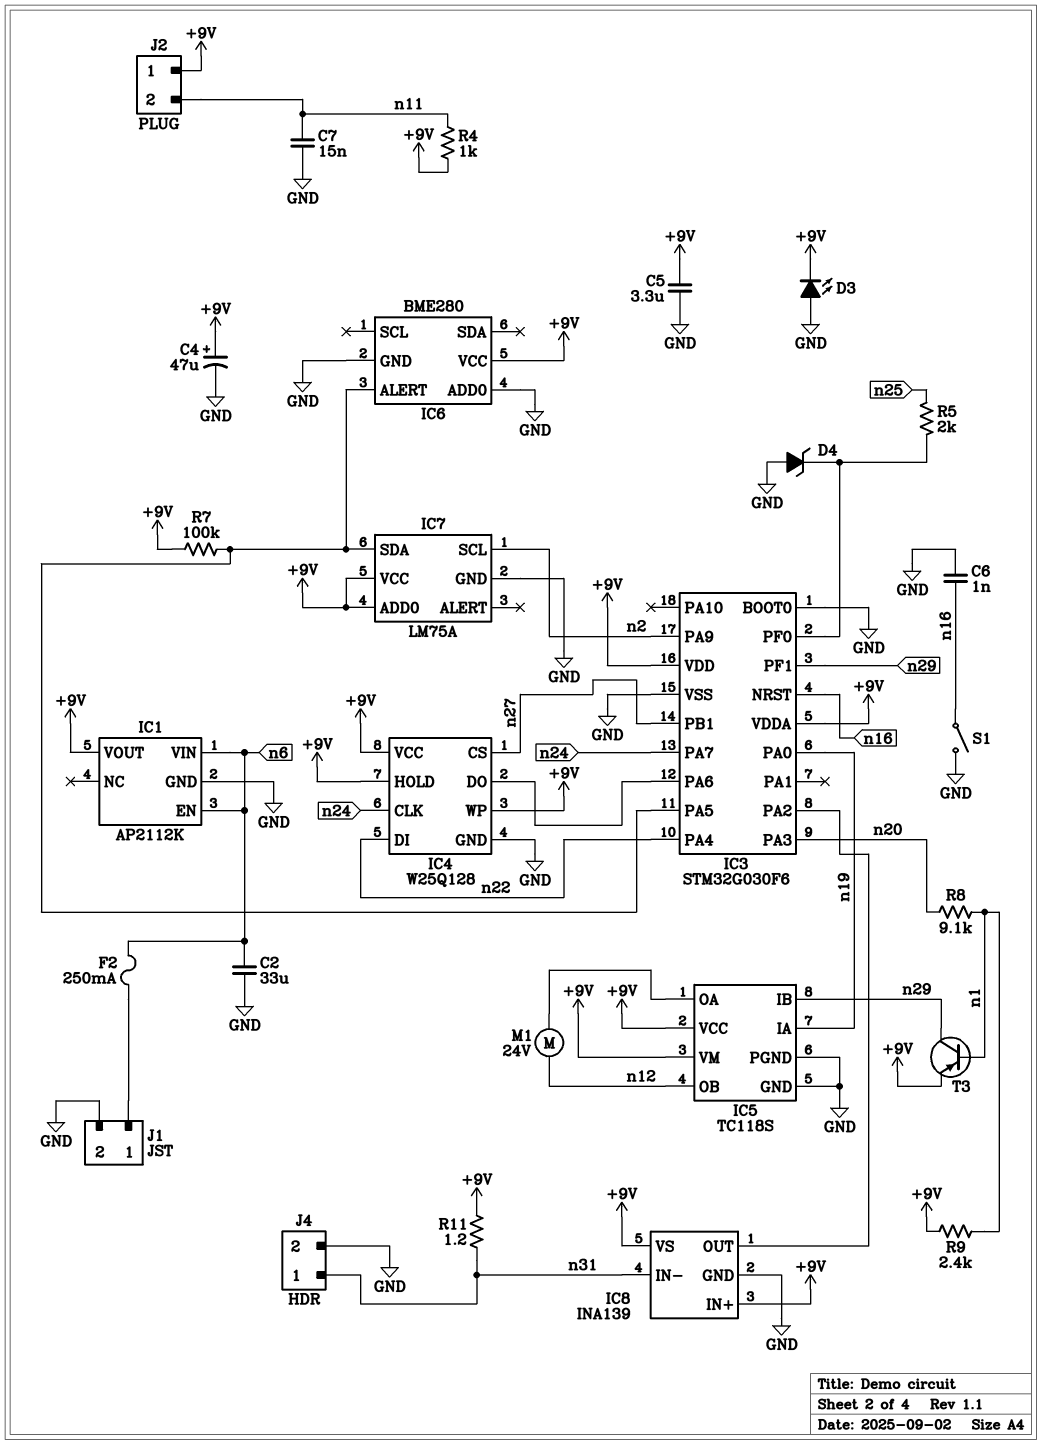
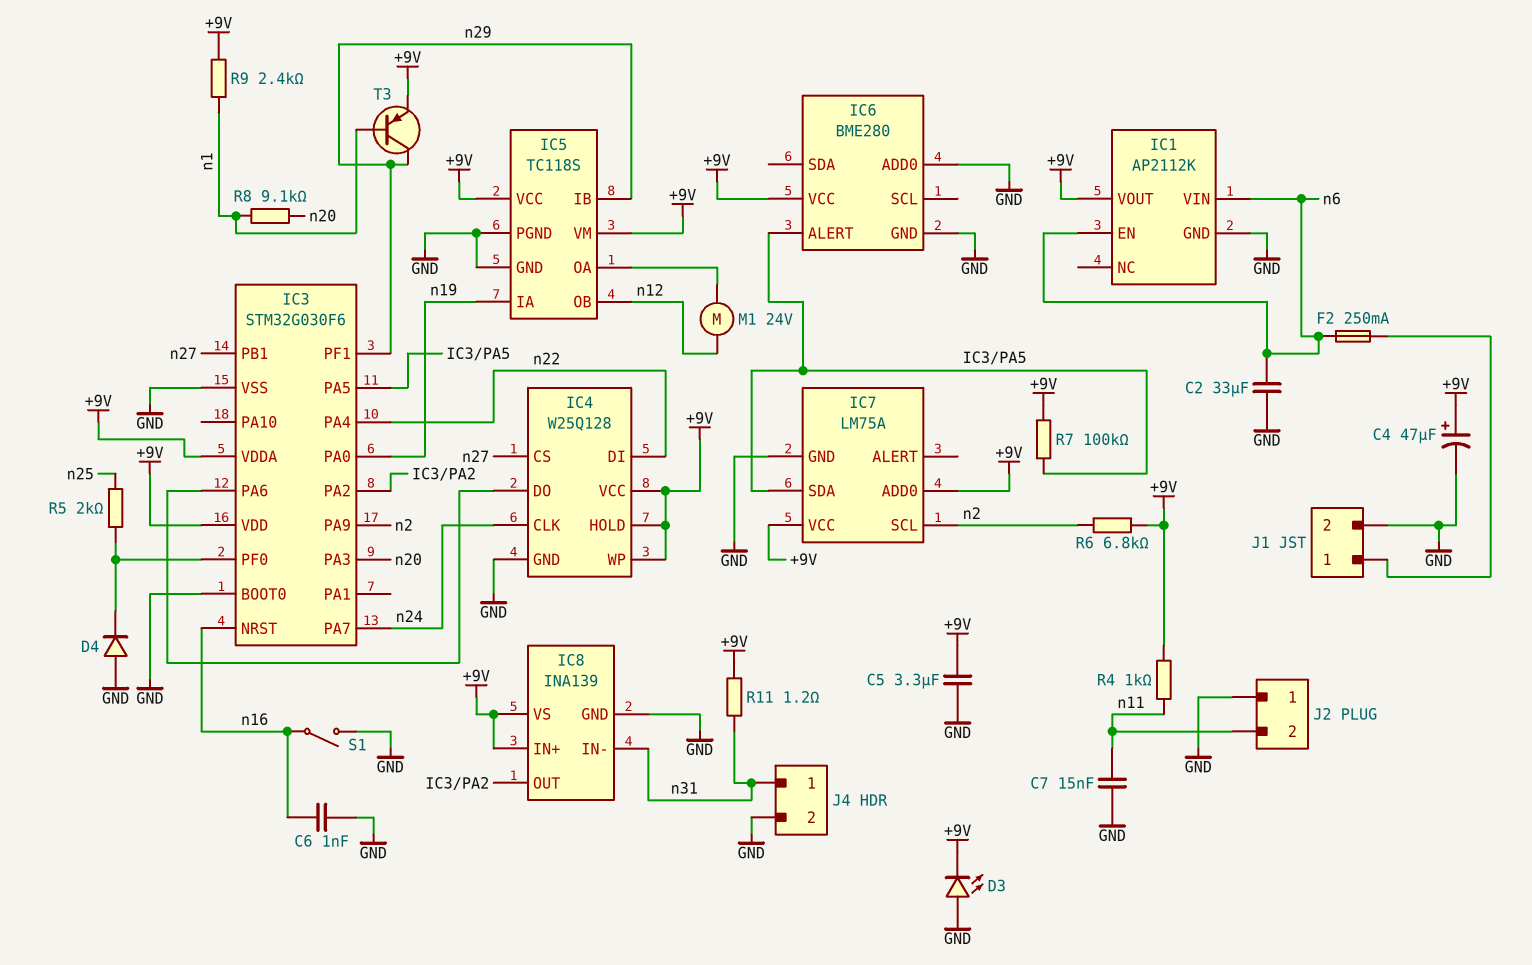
D4: zener (A GND, K IC3/PF0) -> diode (A GND, K IC3/PF0)
J2 pin 1: +9V -> GND
R6: none -> 6.8k (+9V, n2)

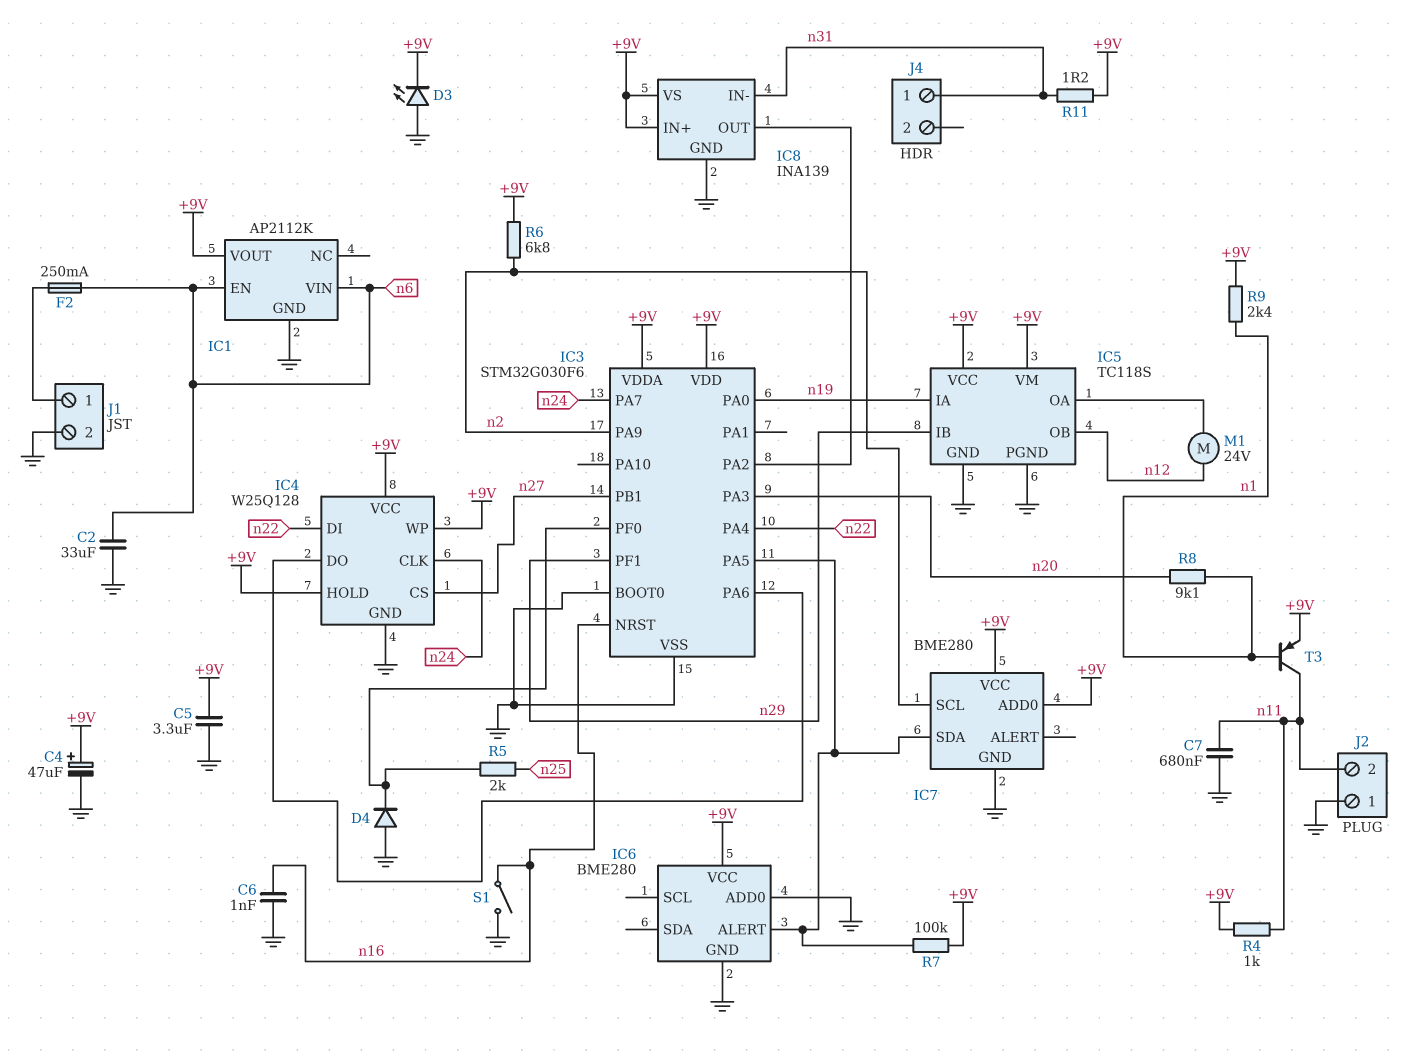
C7: 15nF (GND, n11) -> 680nF (GND, n11)
IC7: LM75A -> BME280
J4 pin 2: GND -> none
T3: PNP (B n1, C n29, E +9V) -> PNP (B n1, C n11, E +9V)

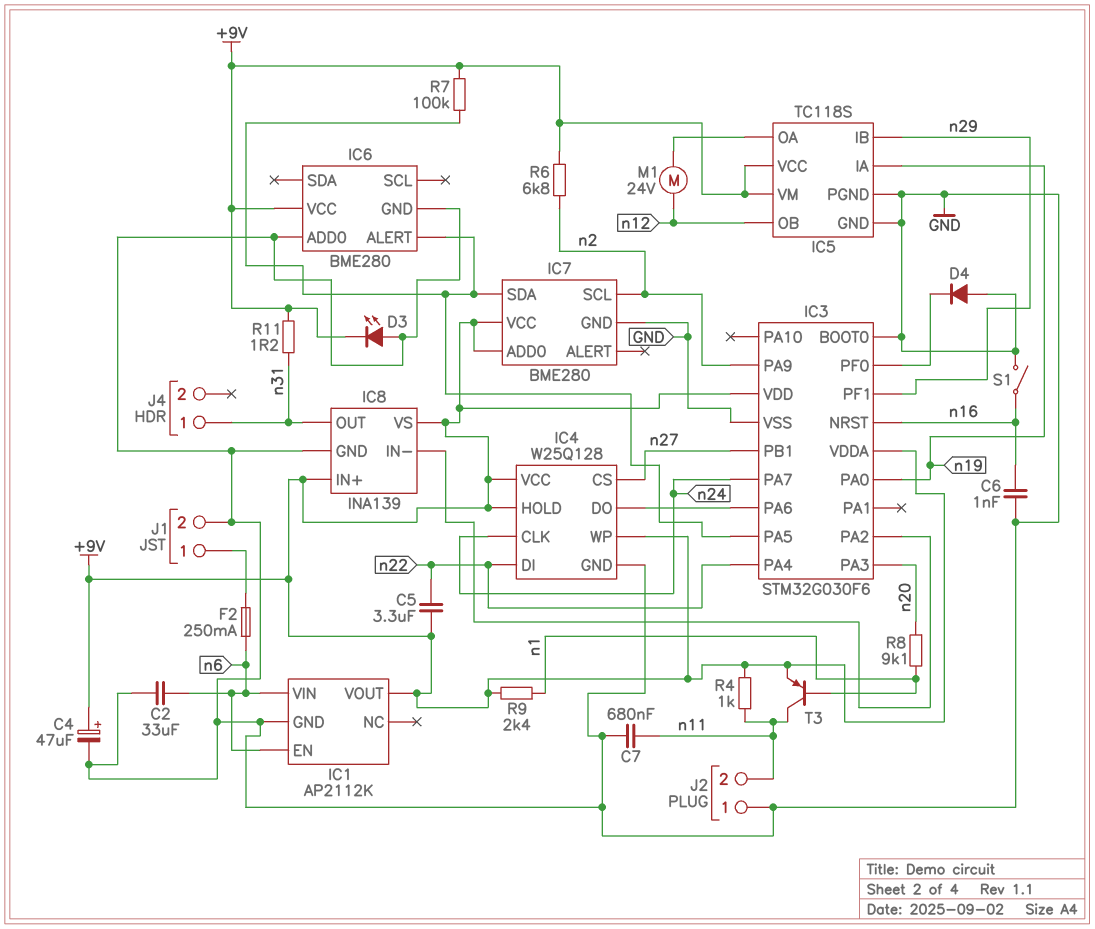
C5: 3.3uF (+9V, GND) -> 3.3uF (+9V, n22)
IC8 pin IN-: n31 -> IC3/PA2
IC8 pin OUT: IC3/PA2 -> n31
R5: 2k (IC3/PF0, n25) -> none

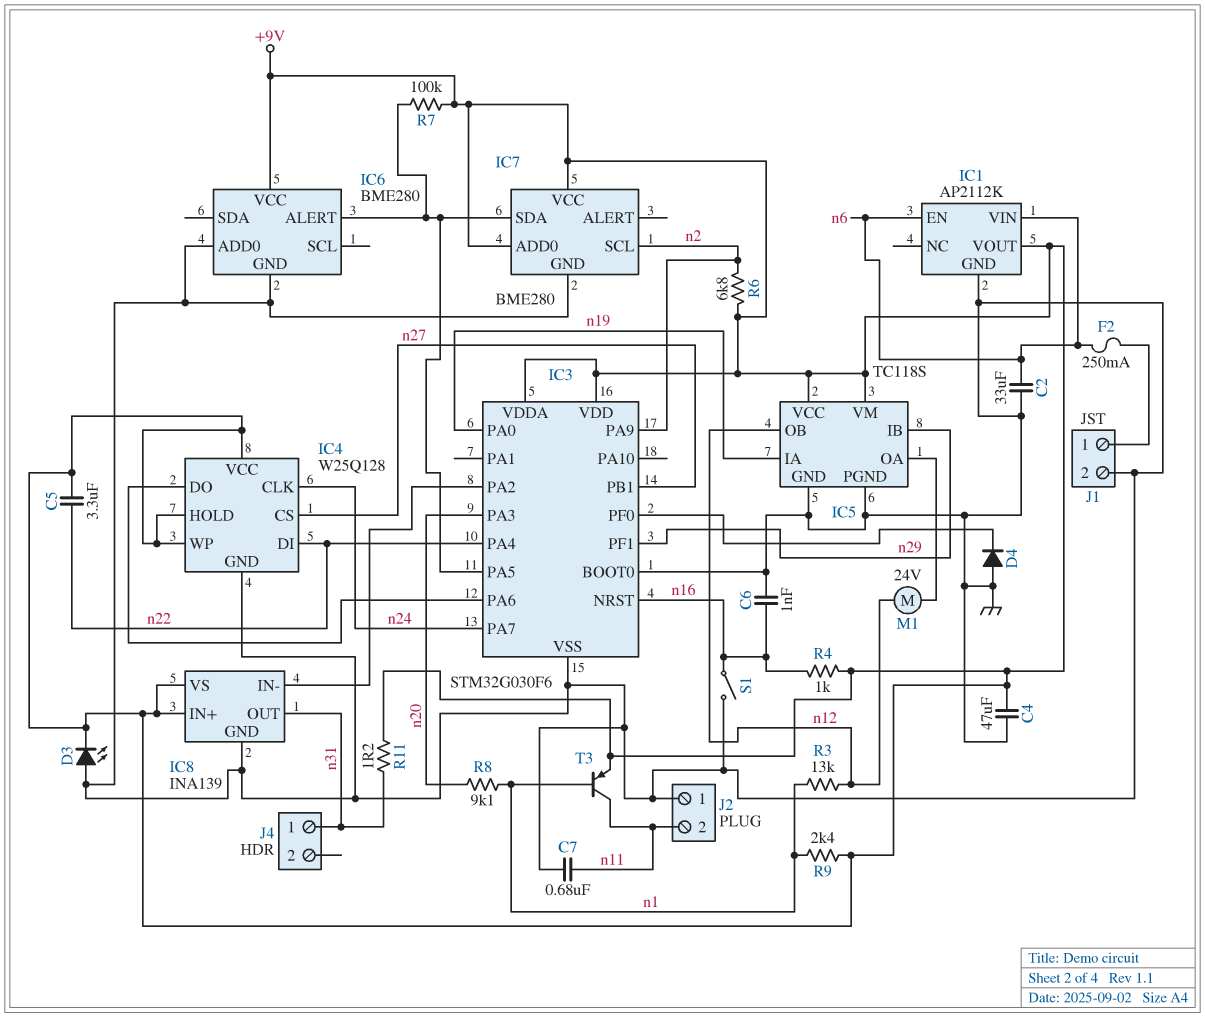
C4: 47uF (plus +9V, minus GND) -> 47uF (+9V, GND)
R3: none -> 13k (n1, n12)
R4: 1k (+9V, n11) -> 1k (+9V, n16)

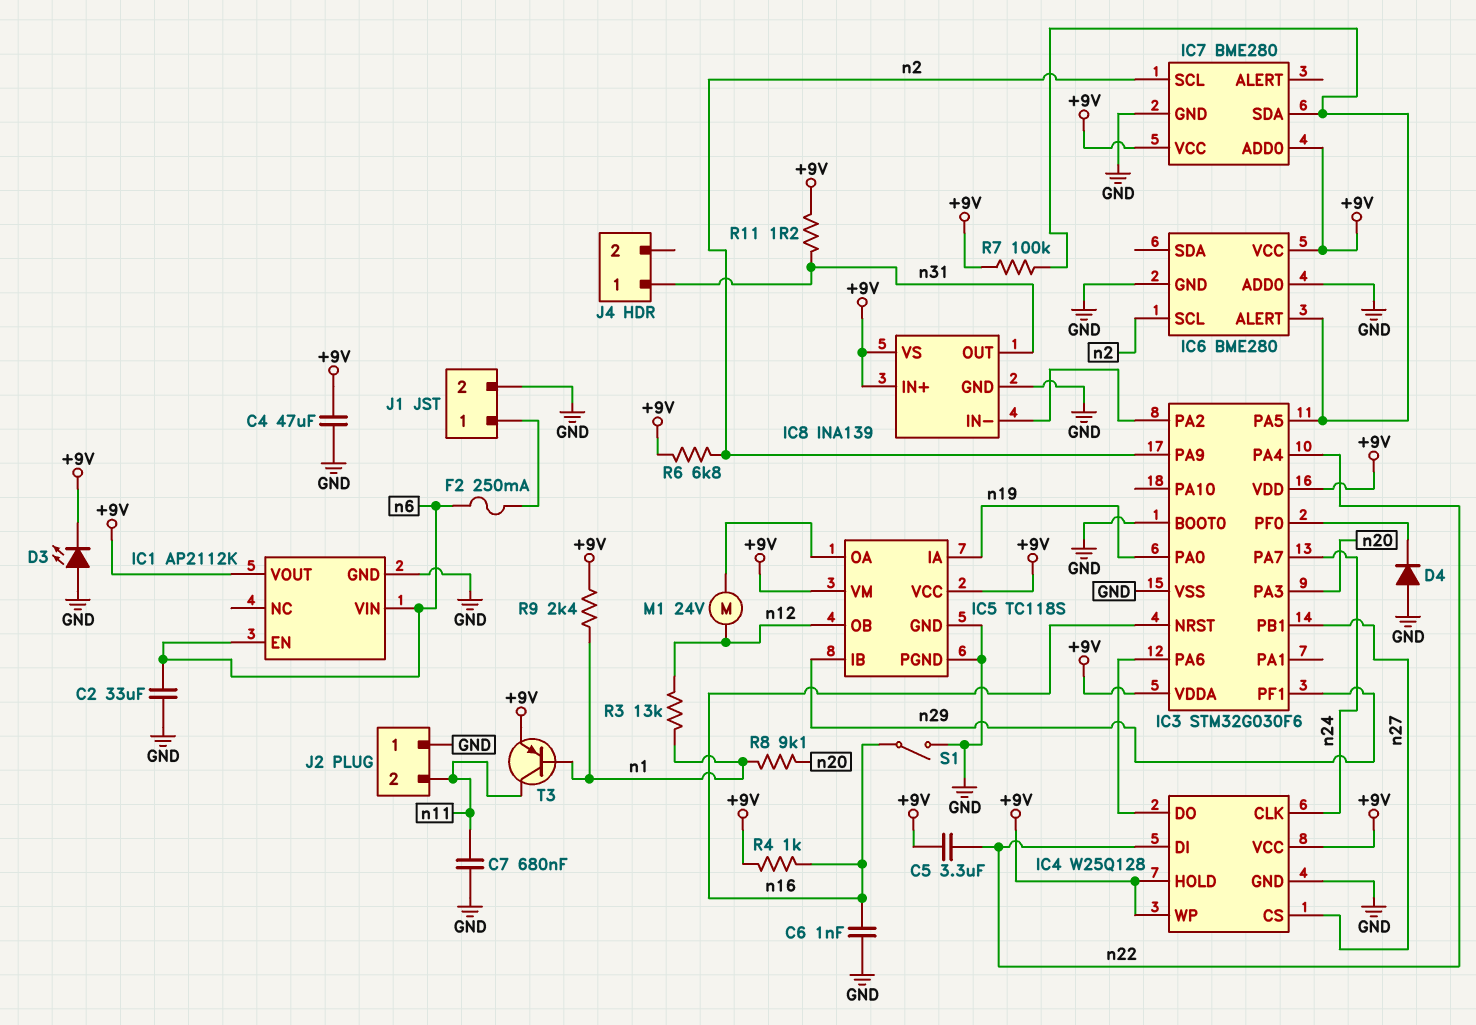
IC6 pin SCL: none -> n2

